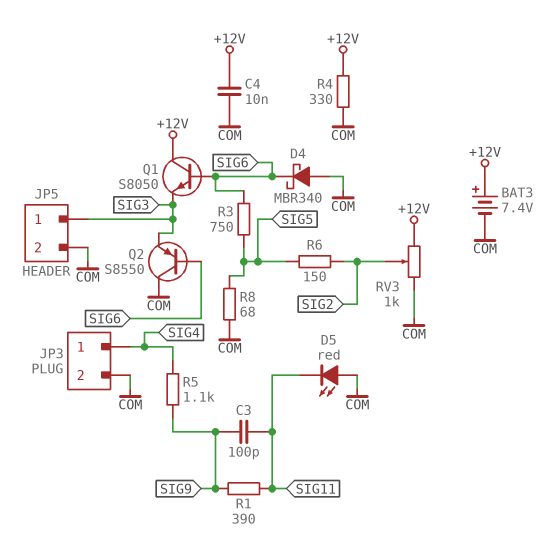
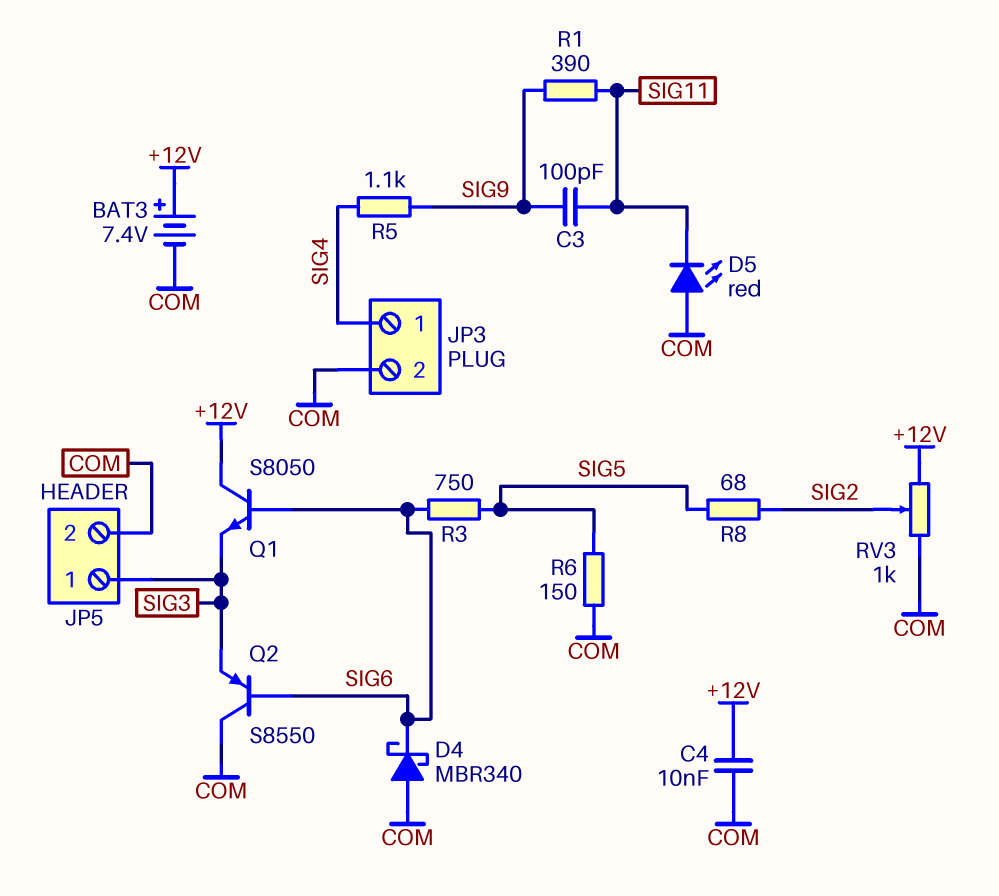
R4: 330 (+12V, COM) -> none
R6: 150 (SIG2, SIG5) -> 150 (COM, SIG5)
R8: 68 (COM, SIG5) -> 68 (SIG2, SIG5)

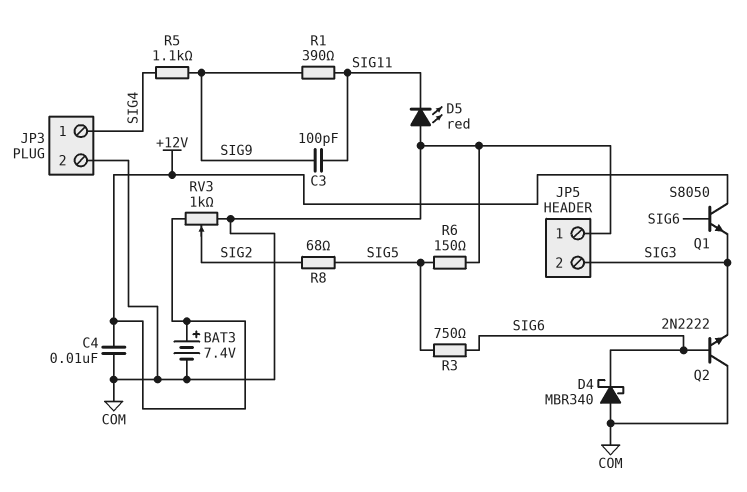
JP5 pin 1: SIG3 -> COM
JP5 pin 2: COM -> SIG3
Q2: PNP S8550 (B SIG6, C COM, E SIG3) -> NPN 2N2222 (B SIG6, C COM, E SIG3)

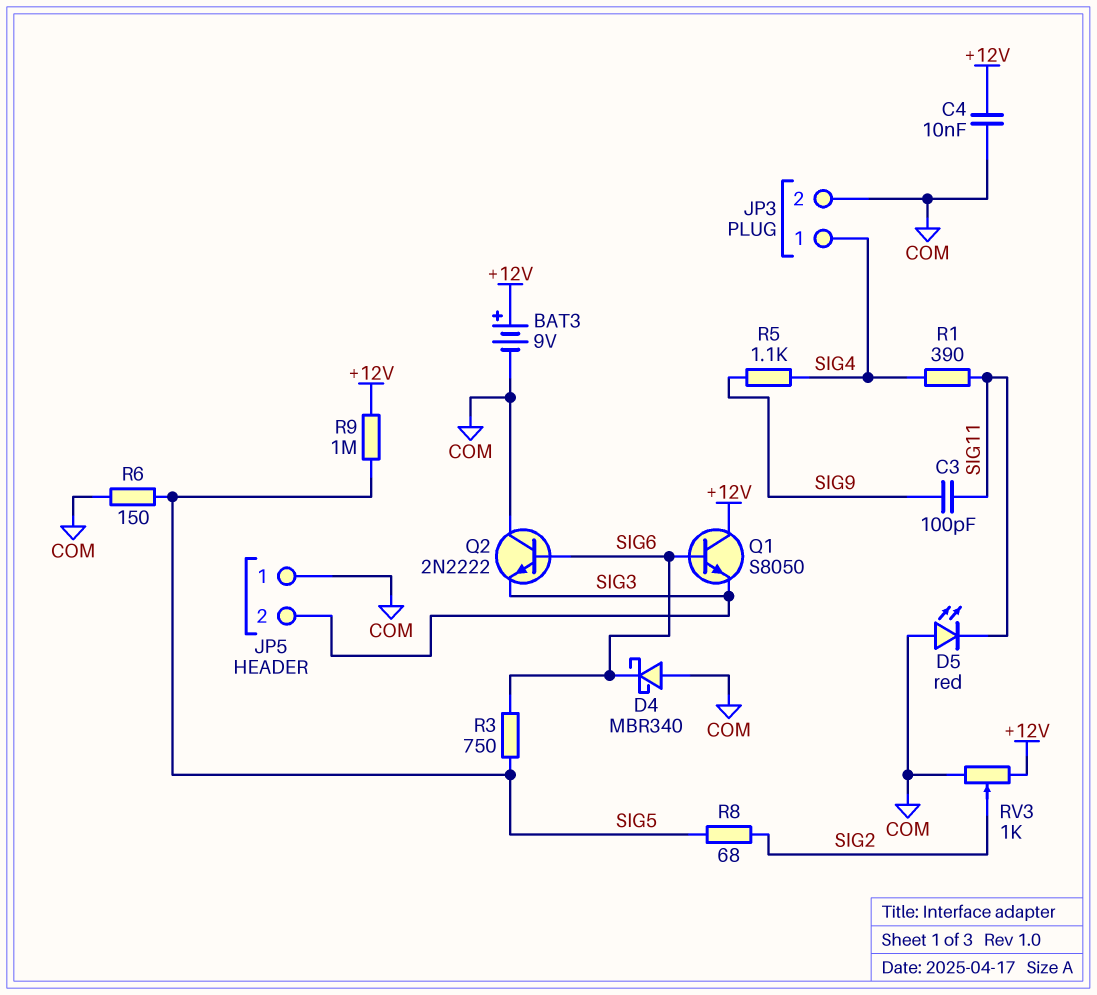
BAT3: 7.4V (plus +12V, minus COM) -> 9V (plus +12V, minus COM)
R1: 390 (SIG9, SIG11) -> 390 (SIG4, SIG11)
R9: none -> 1M (+12V, SIG5)

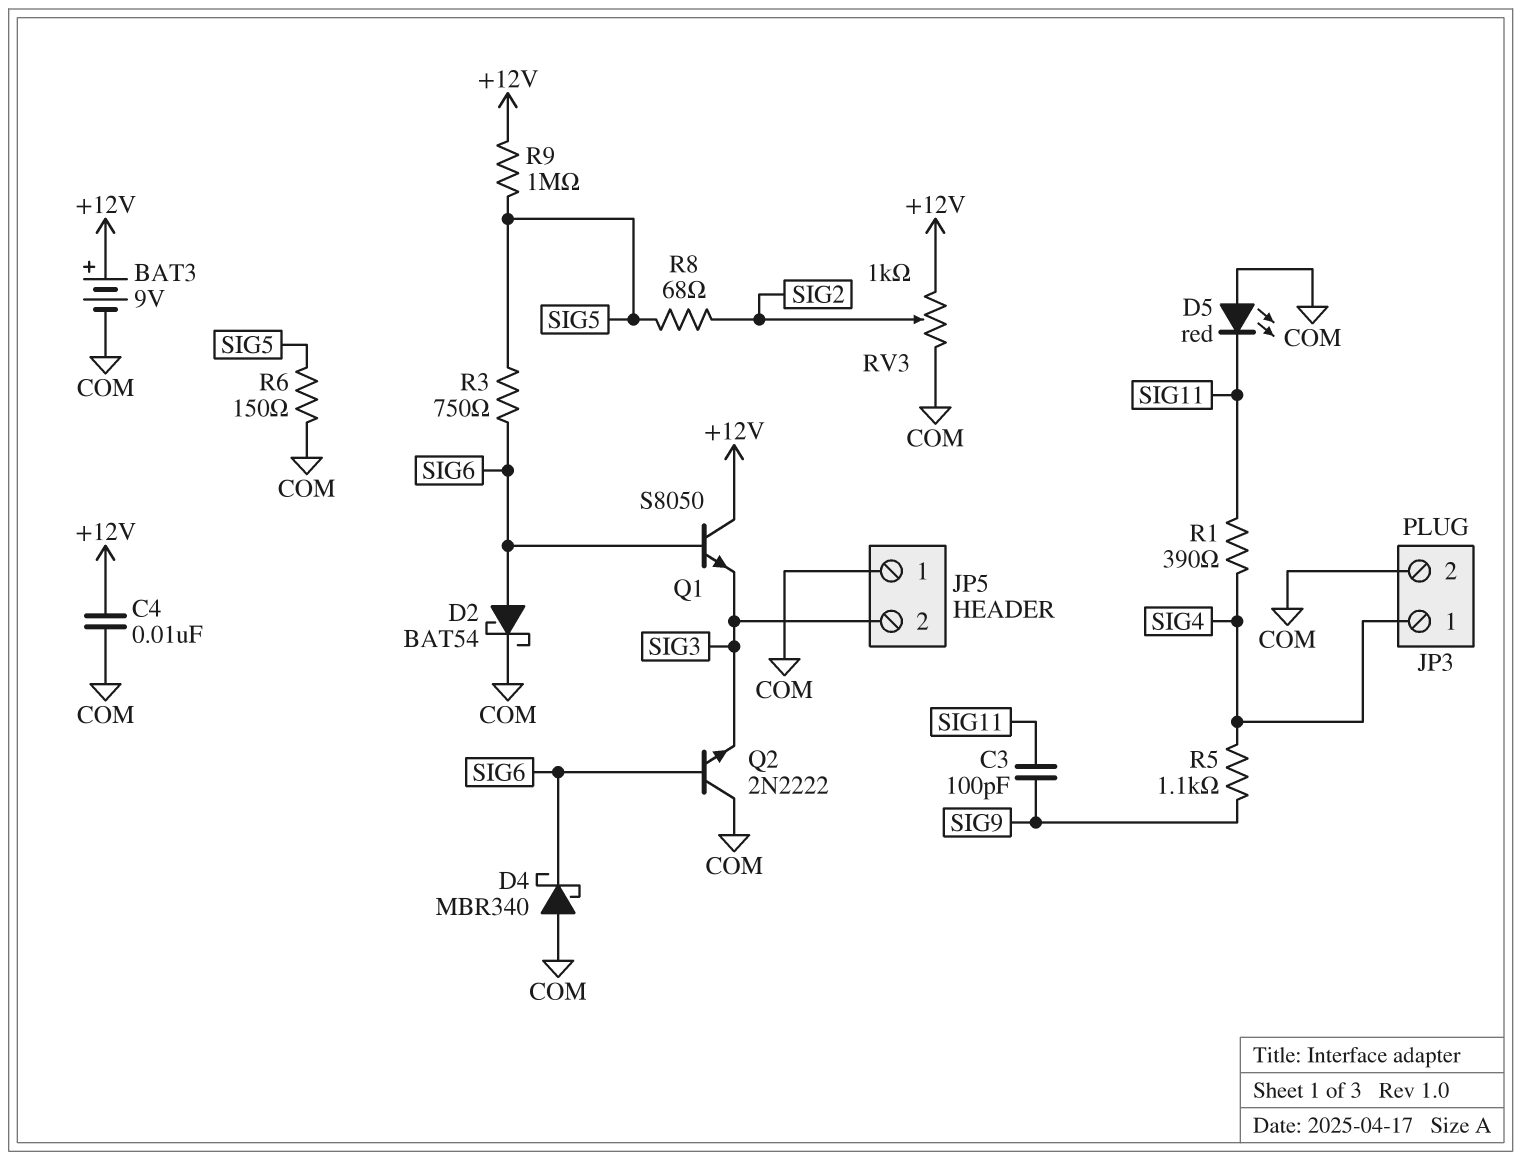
D2: none -> schottky BAT54 (A SIG6, K COM)

